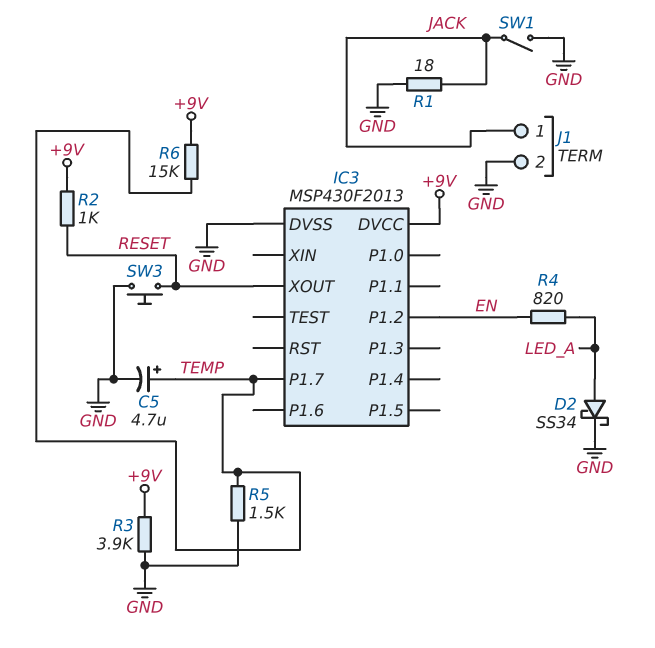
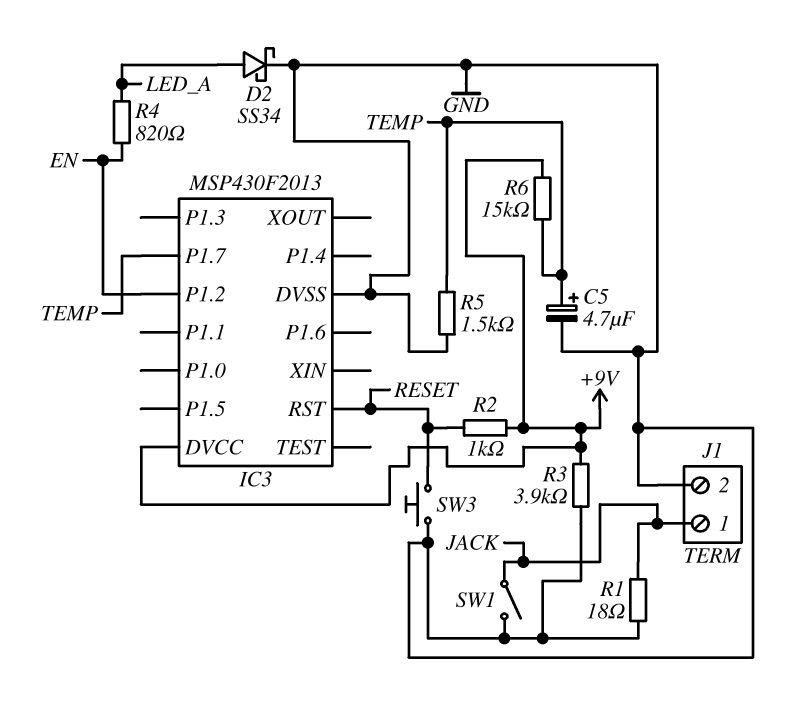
IC3 pin RST: none -> RESET
IC3 pin XOUT: RESET -> none

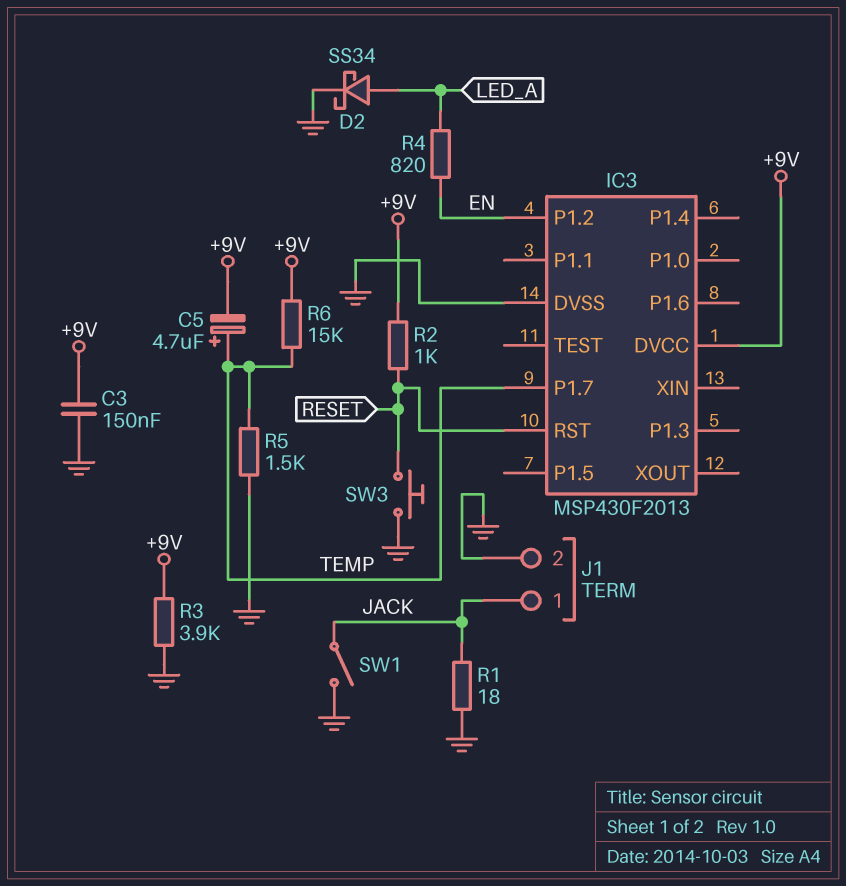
C3: none -> 150nF (+9V, GND)
C5: 4.7uF (plus TEMP, minus GND) -> 4.7uF (plus TEMP, minus +9V)

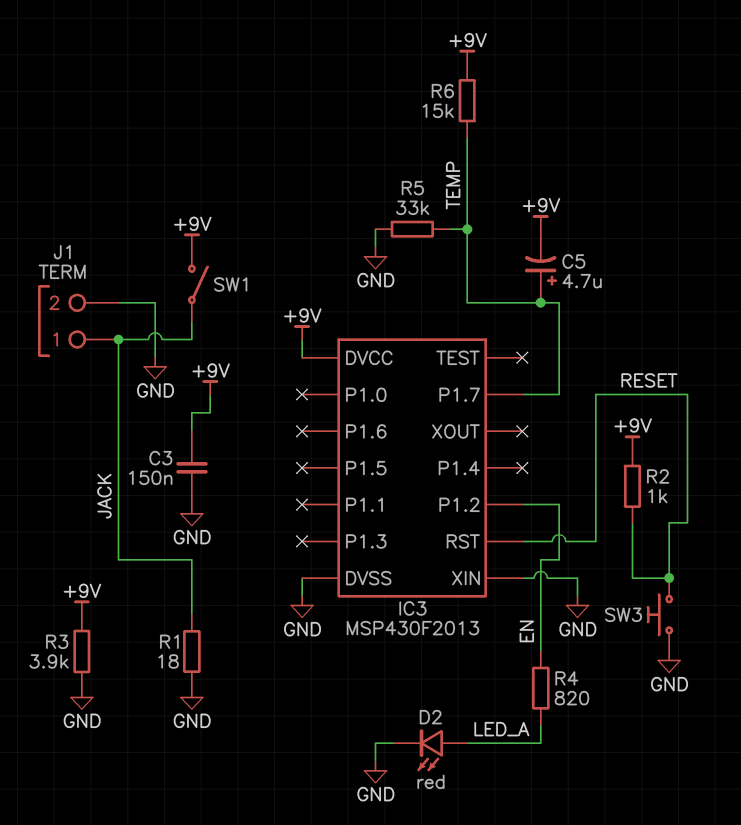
D2: schottky SS34 (A LED_A, K GND) -> LED red (A LED_A, K GND)
IC3 pin XIN: none -> GND
R5: 1.5k (GND, TEMP) -> 33k (GND, TEMP)
SW1: switch (GND, JACK) -> switch (+9V, JACK)

